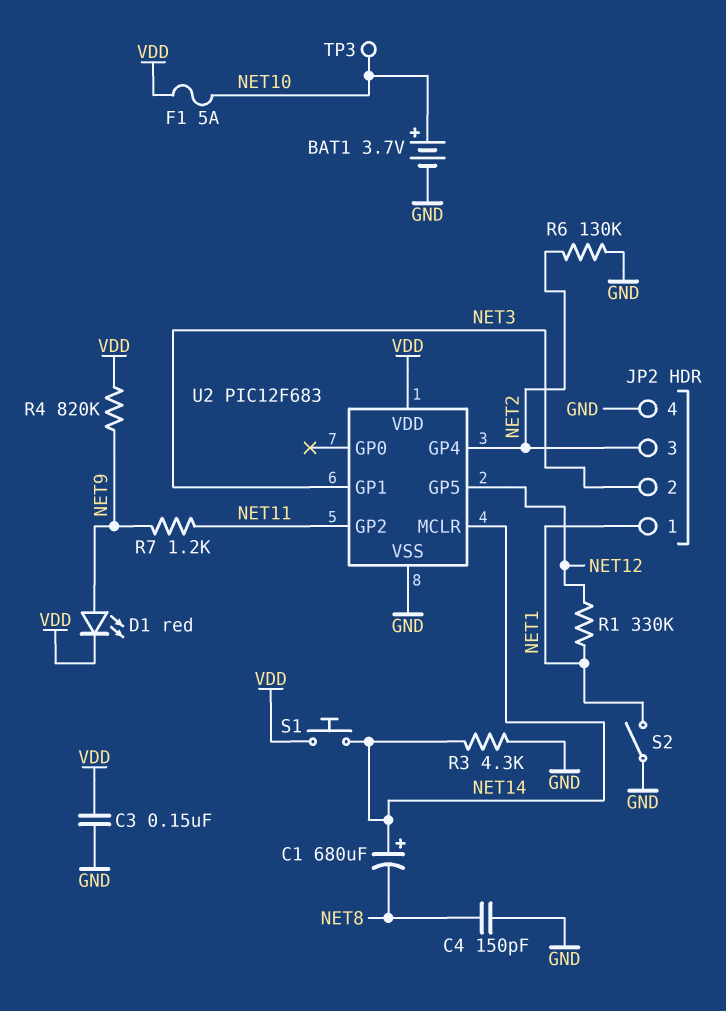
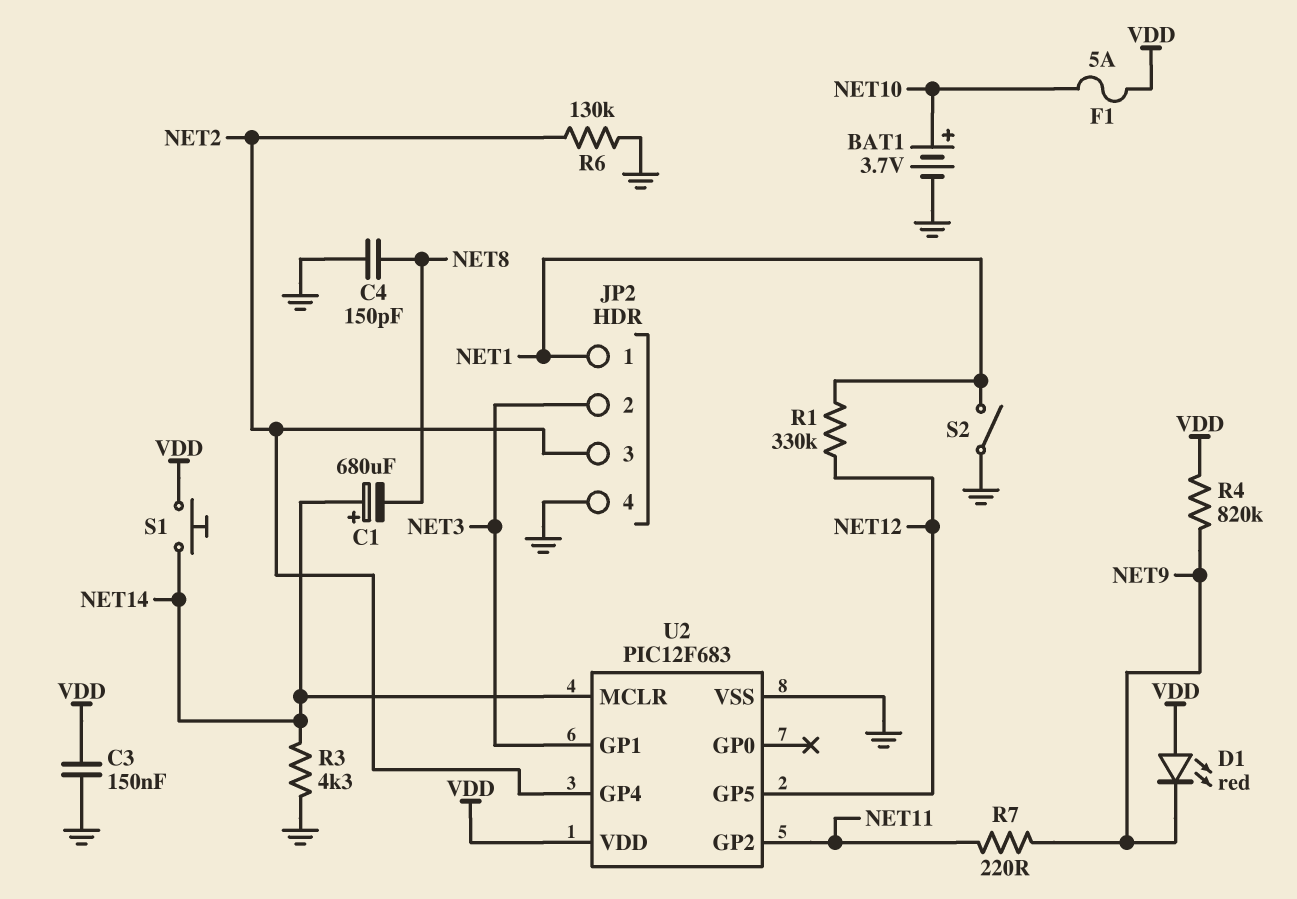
D1: LED red (A NET9, K VDD) -> LED red (A VDD, K NET9)
R7: 1.2k (NET9, NET11) -> 220 (NET9, NET11)
TP3: test point (NET10) -> none

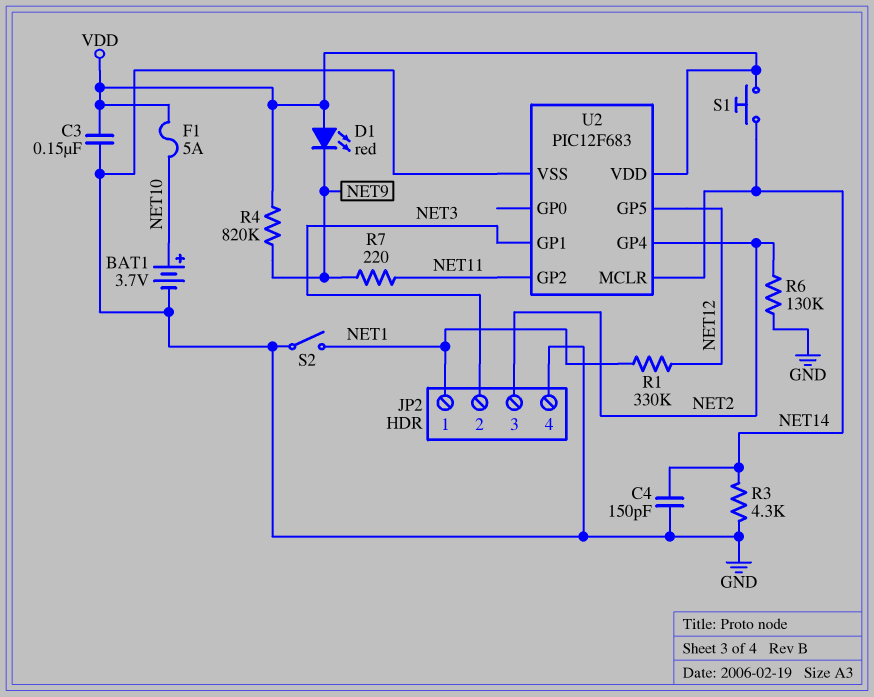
C1: 680uF (plus NET14, minus NET8) -> none
C4: 150pF (GND, NET8) -> 150pF (GND, NET14)

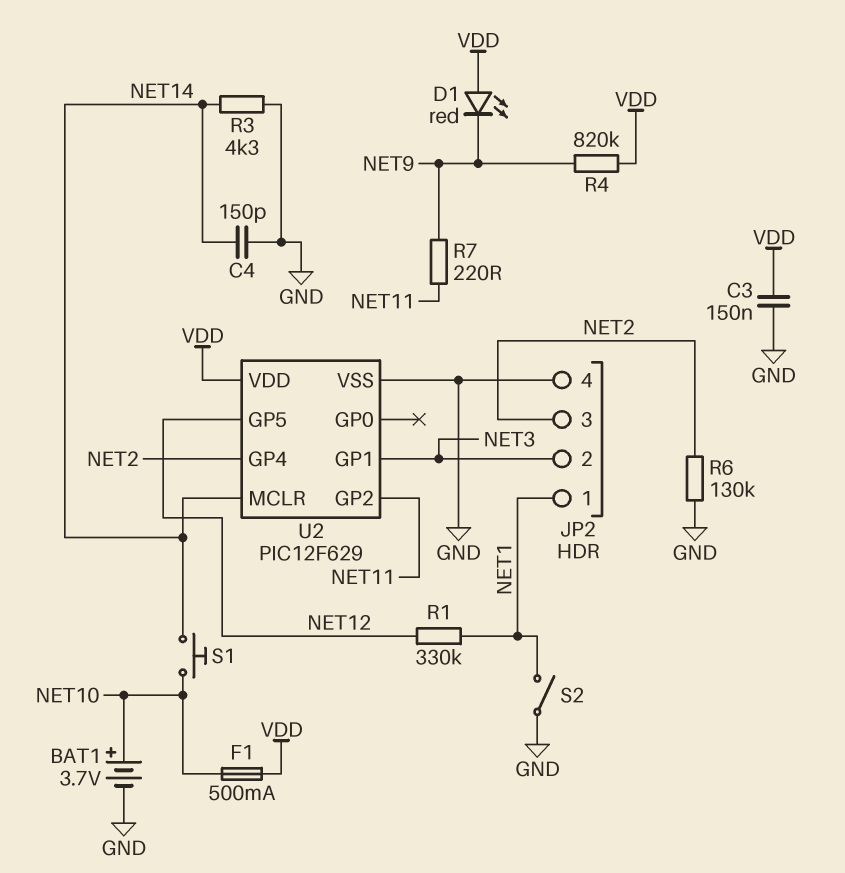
F1: 5A (NET10, VDD) -> 500mA (NET10, VDD)
S1: button (NET14, VDD) -> button (NET10, NET14)
U2: PIC12F683 -> PIC12F629

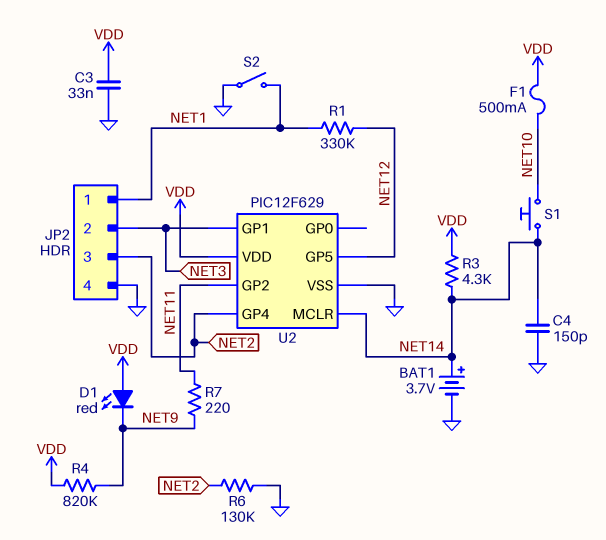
BAT1: 3.7V (plus NET10, minus GND) -> 3.7V (plus NET14, minus GND)
C3: 150nF (GND, VDD) -> 33nF (GND, VDD)
R3: 4.3k (GND, NET14) -> 4.3k (NET14, VDD)

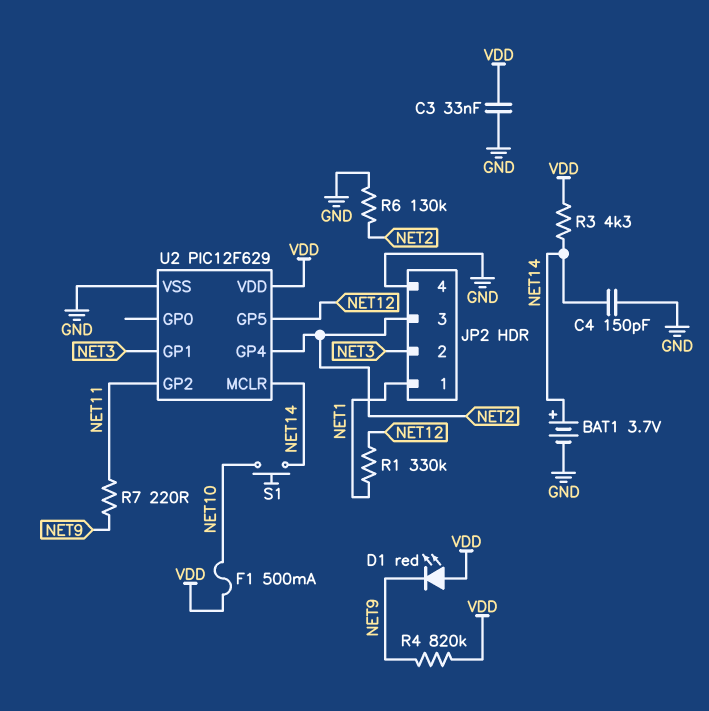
S2: switch (GND, NET1) -> none

